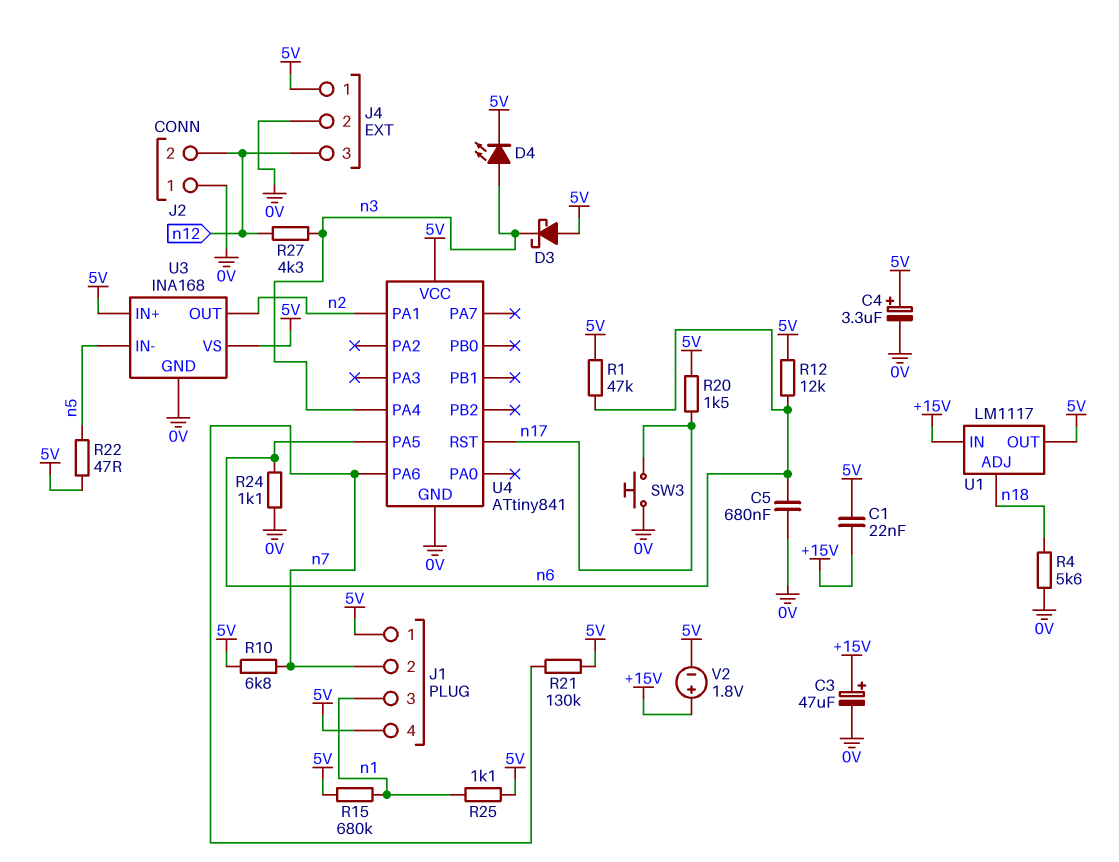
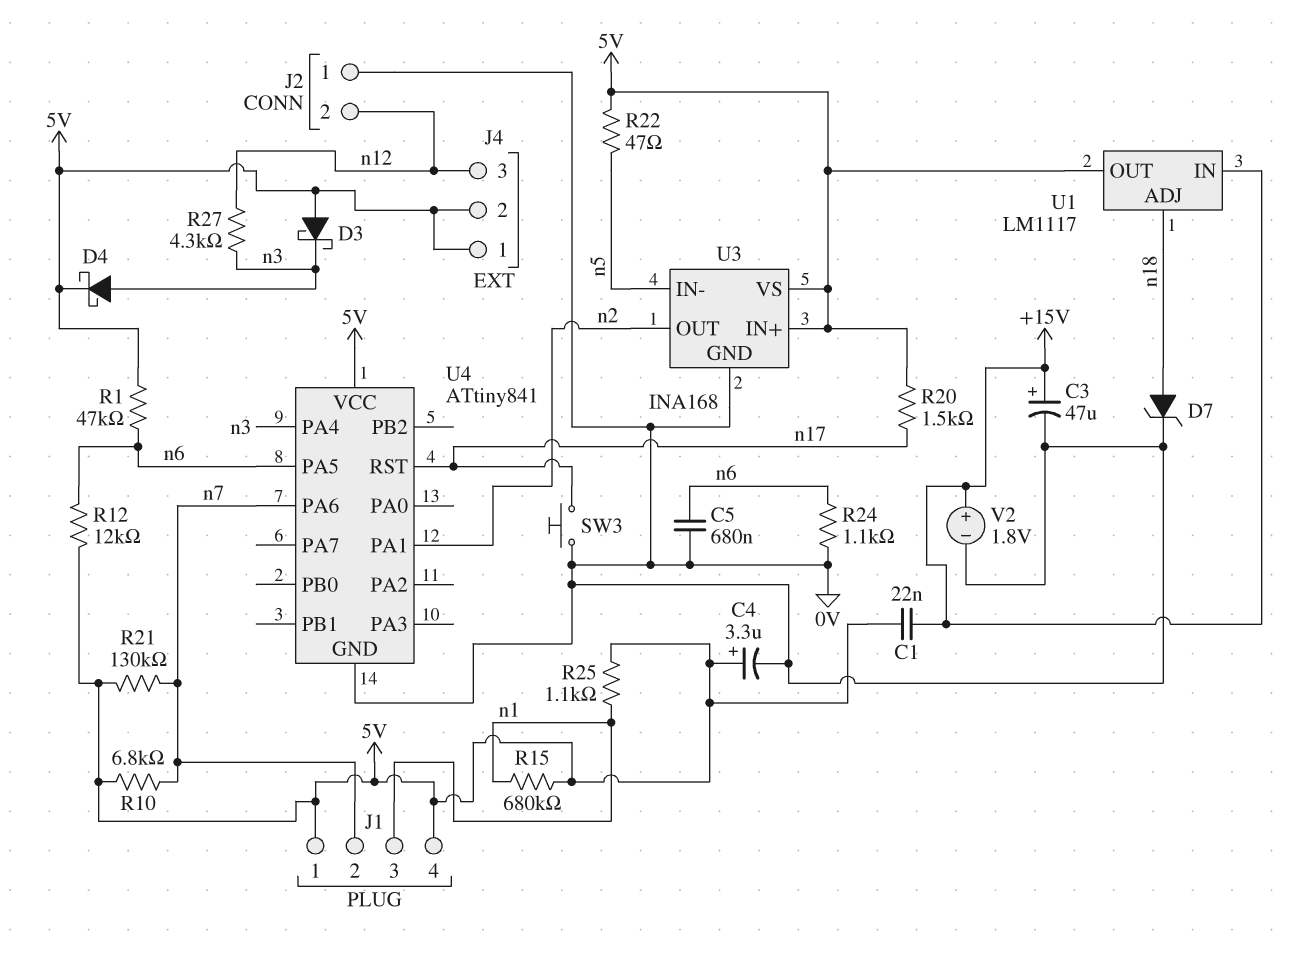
D4: LED (A n3, K 5V) -> schottky (A n3, K 5V)
D7: none -> zener (A n18, K 0V)
J4 pin 2: 0V -> 5V
R4: 5.6k (0V, n18) -> none
V2: 1.8V (plus +15V, minus 5V) -> 1.8V (plus +15V, minus 0V)

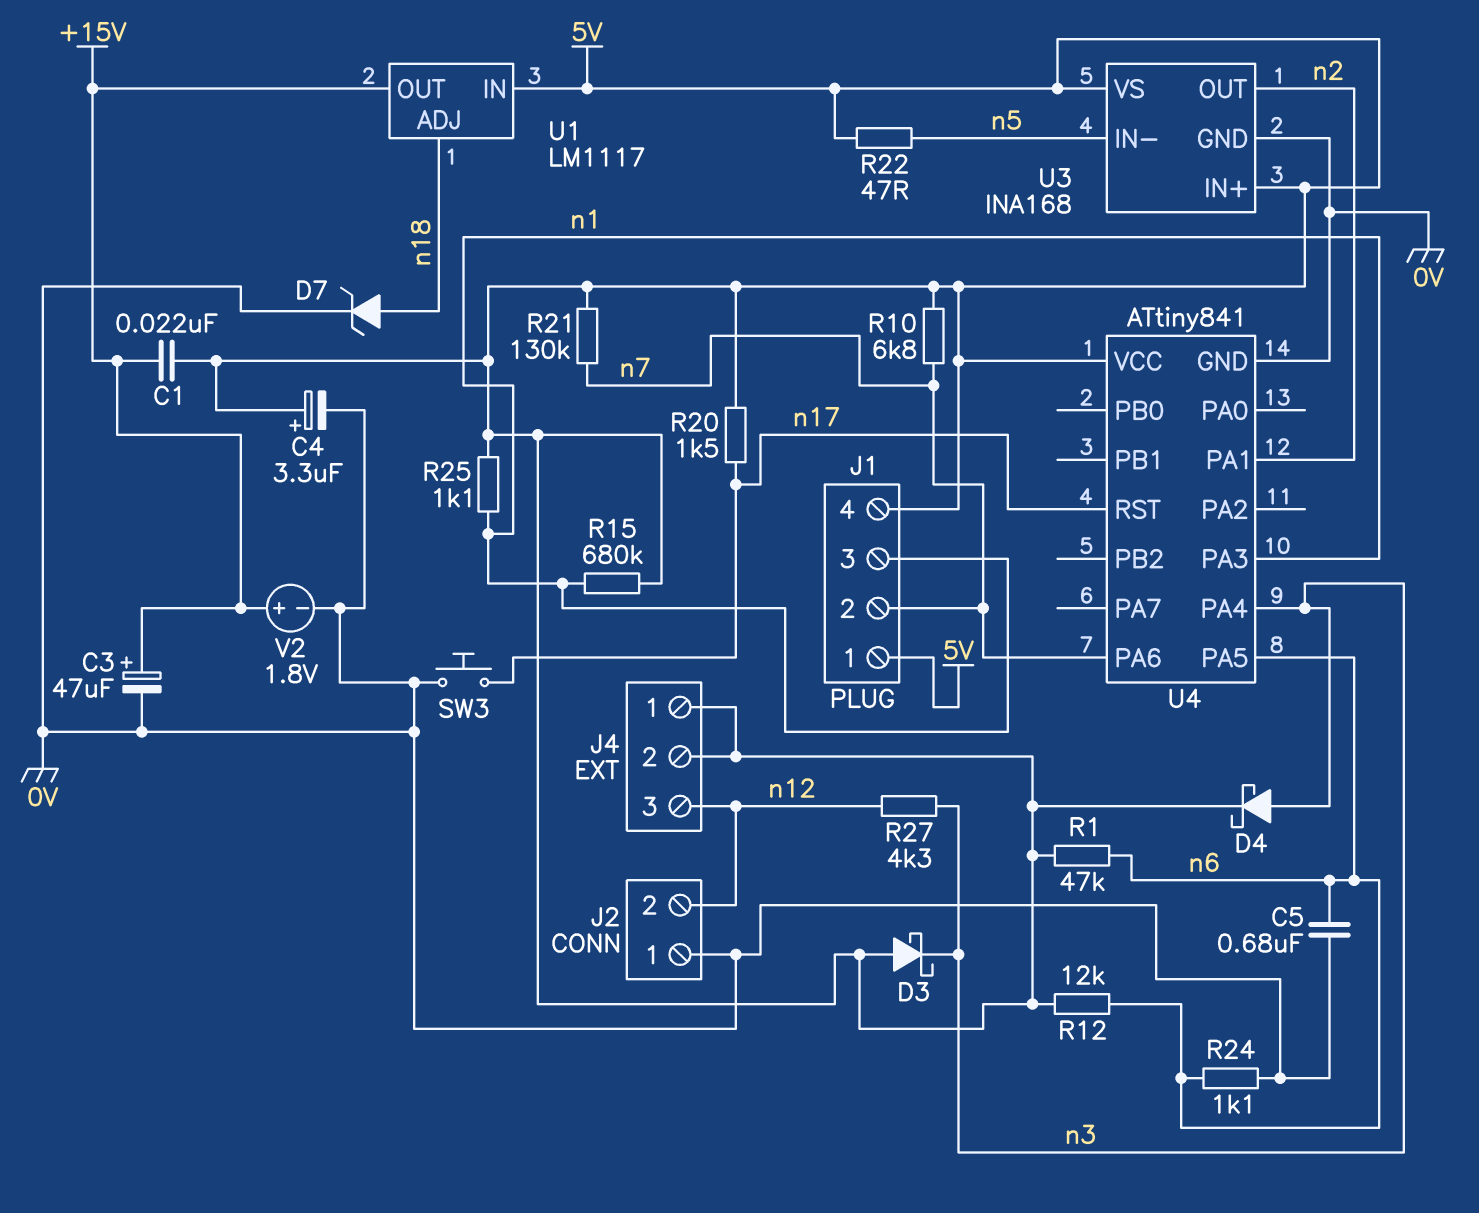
U1 pin IN: +15V -> 5V
U1 pin OUT: 5V -> +15V
U4 pin PA3: none -> n1

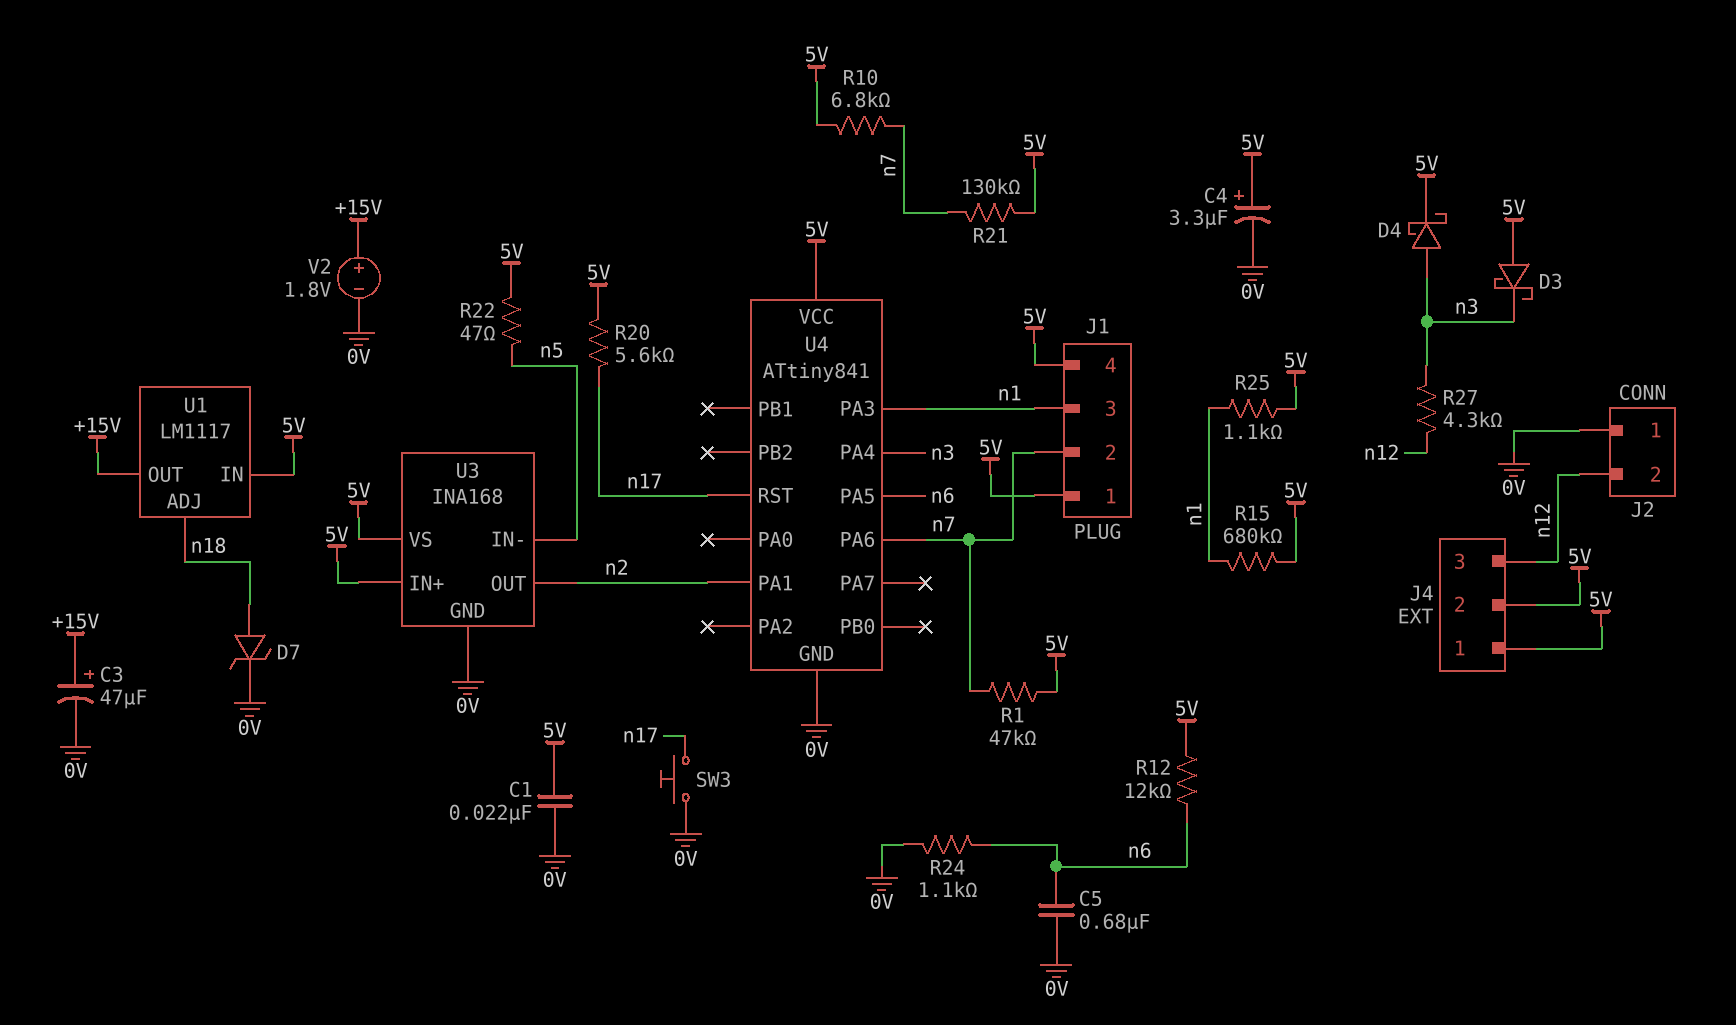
C1: 22nF (+15V, 5V) -> 22nF (0V, 5V)
R1: 47k (5V, n6) -> 47k (5V, n7)
R20: 1.5k (5V, n17) -> 5.6k (5V, n17)

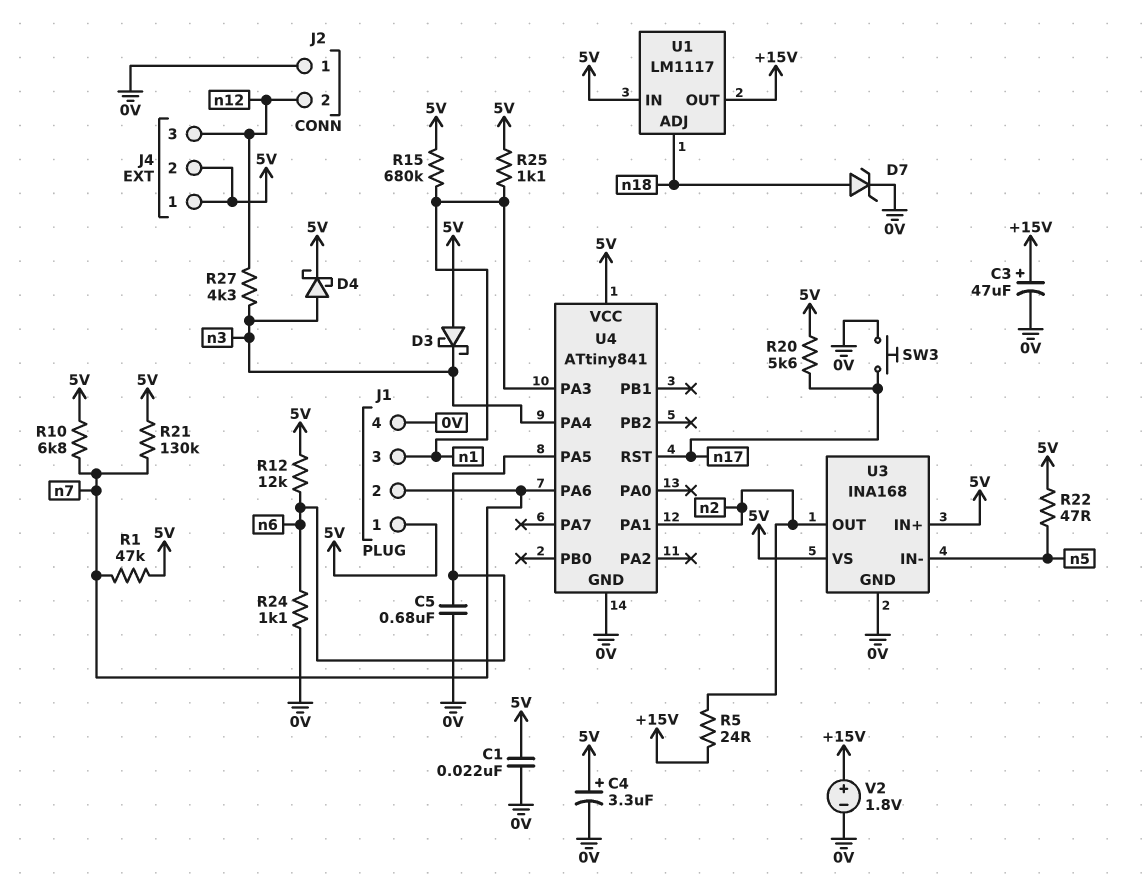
J1 pin 4: 5V -> 0V
R5: none -> 24 (+15V, n2)

